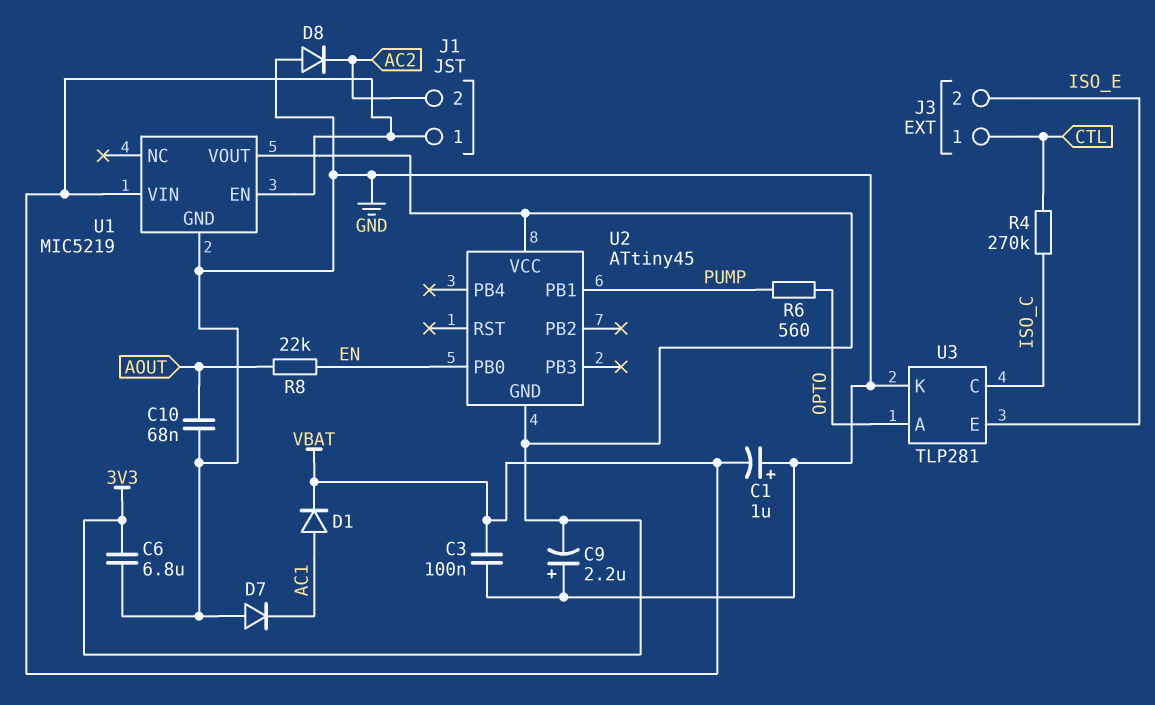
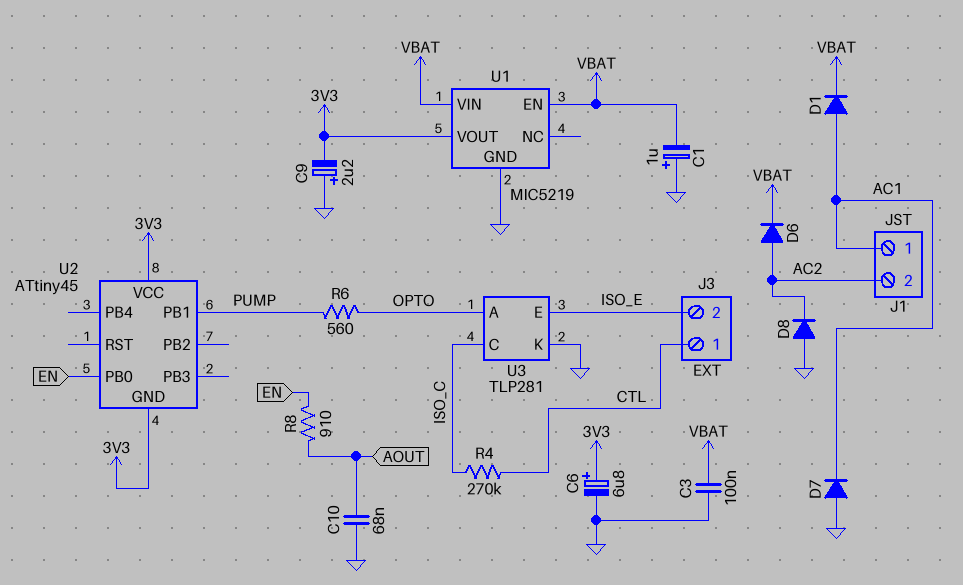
C6: 6.8uF (3V3, GND) -> 6.8uF (plus 3V3, minus GND)
D6: none -> diode (A AC2, K VBAT)
J1 pin 1: VBAT -> AC1
R8: 22k (AOUT, EN) -> 910 (AOUT, EN)

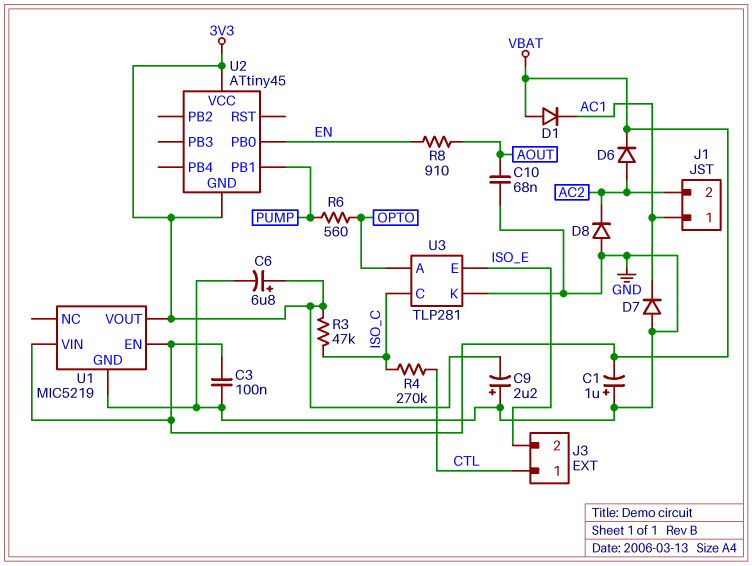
D1: diode (A AC1, K VBAT) -> diode (A VBAT, K AC1)
R3: none -> 47k (3V3, ISO_C)

